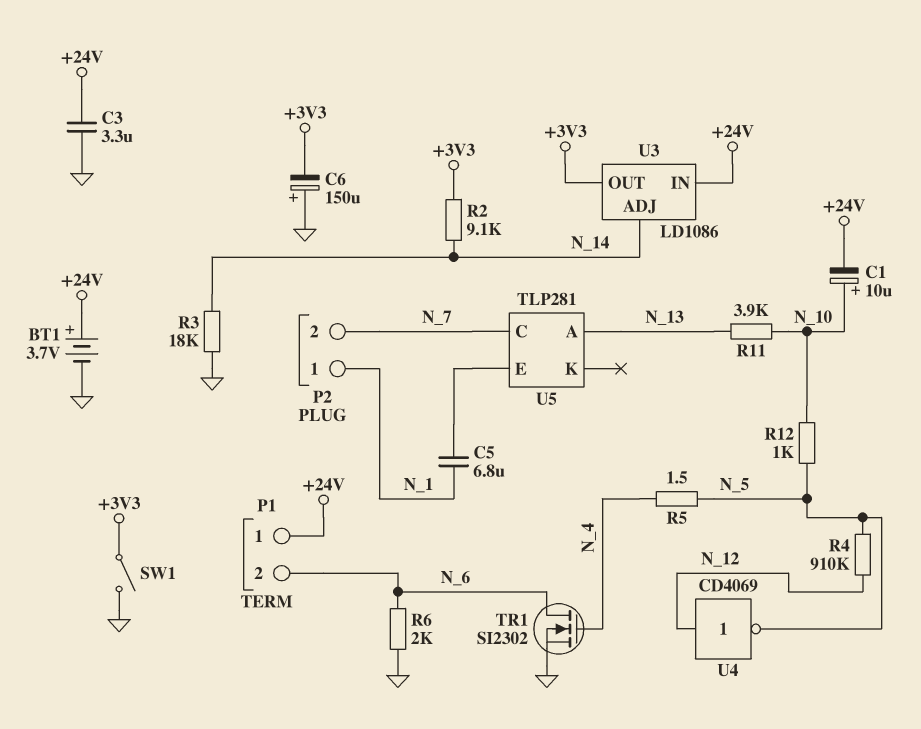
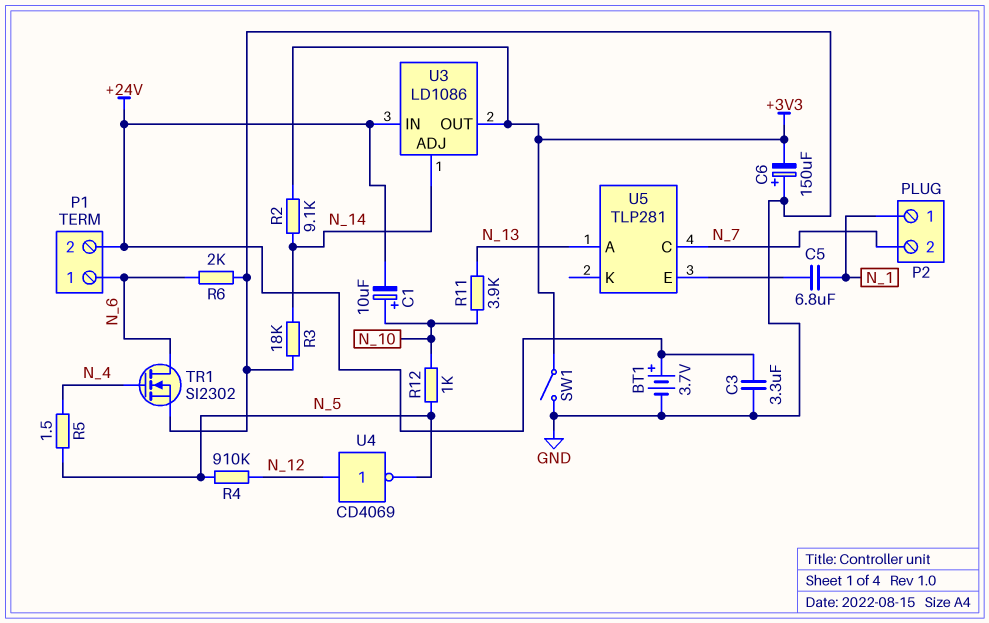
P1 pin 1: +24V -> N_6
P1 pin 2: N_6 -> +24V

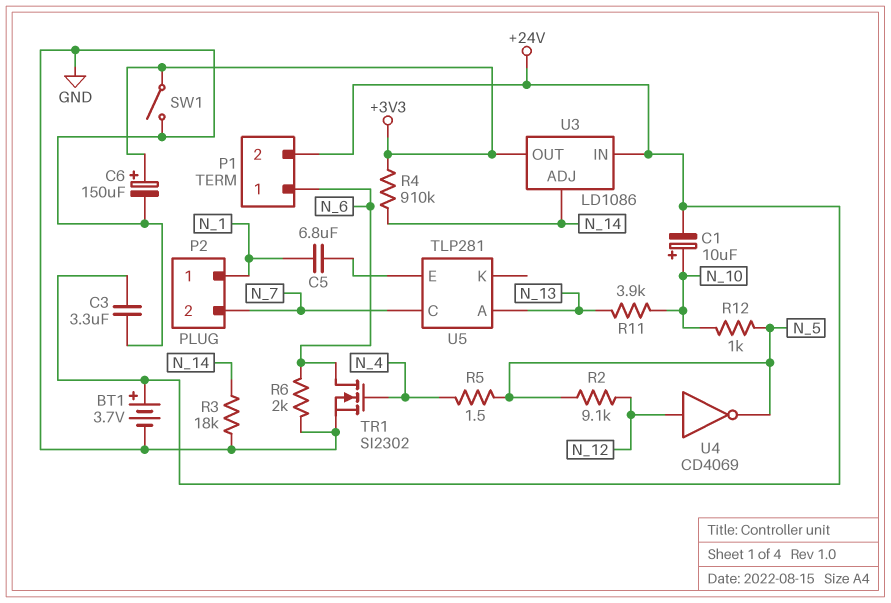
C6: 150uF (plus GND, minus +3V3) -> 150uF (plus +3V3, minus GND)
R2: 9.1k (+3V3, N_14) -> 9.1k (N_5, N_12)
R4: 910k (N_5, N_12) -> 910k (+3V3, N_14)

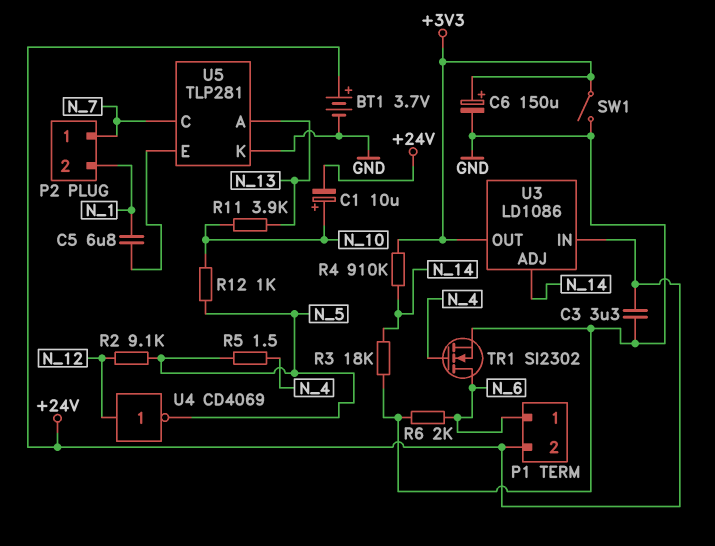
P2 pin 1: N_1 -> N_7
P2 pin 2: N_7 -> N_1
U5 pin K: none -> GND

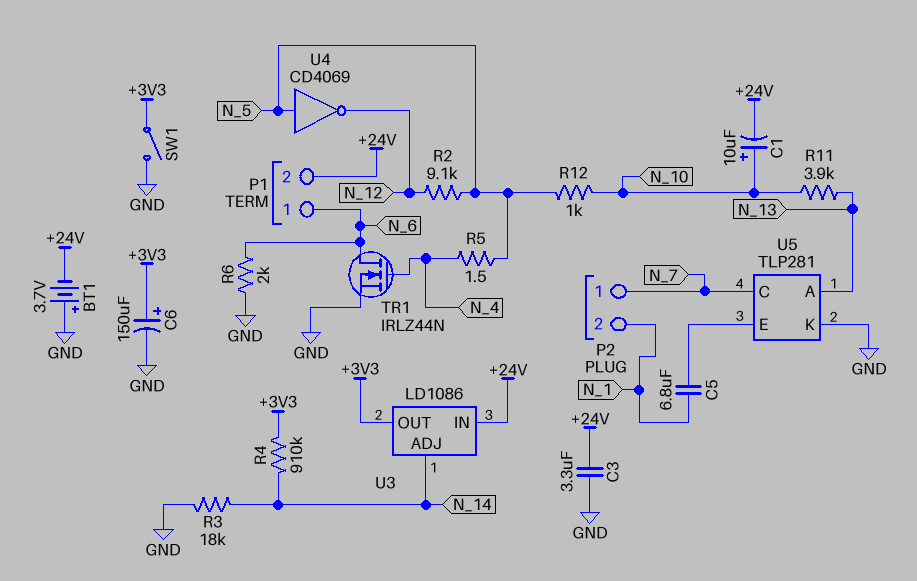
BT1: 3.7V (plus +24V, minus GND) -> 3.7V (plus GND, minus +24V)
TR1: NMOS SI2302 (G N_4, D N_6, S GND) -> NMOS IRLZ44N (G N_4, D N_6, S GND)
U4: NOT CD4069 (in N_12, out N_5) -> NOT CD4069 (in N_5, out N_12)

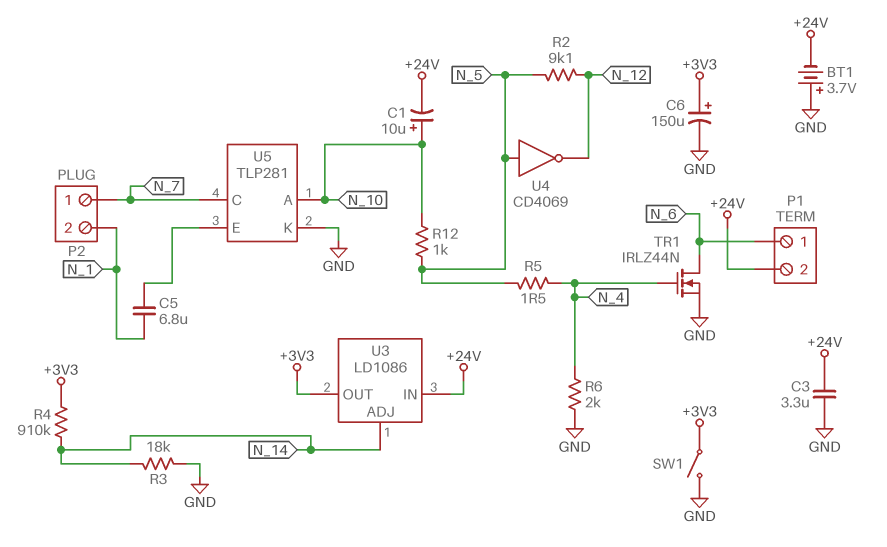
R6: 2k (GND, N_6) -> 2k (GND, N_4)
R11: 3.9k (N_10, N_13) -> none
U5 pin A: N_13 -> N_10

